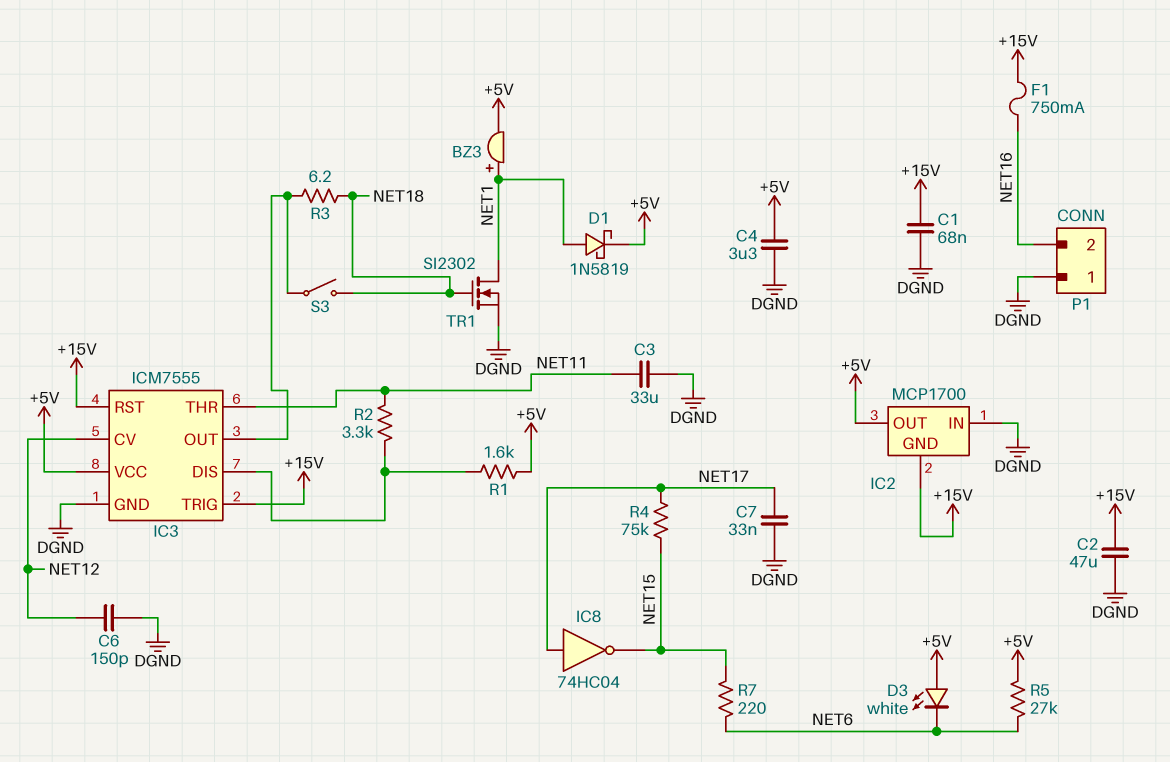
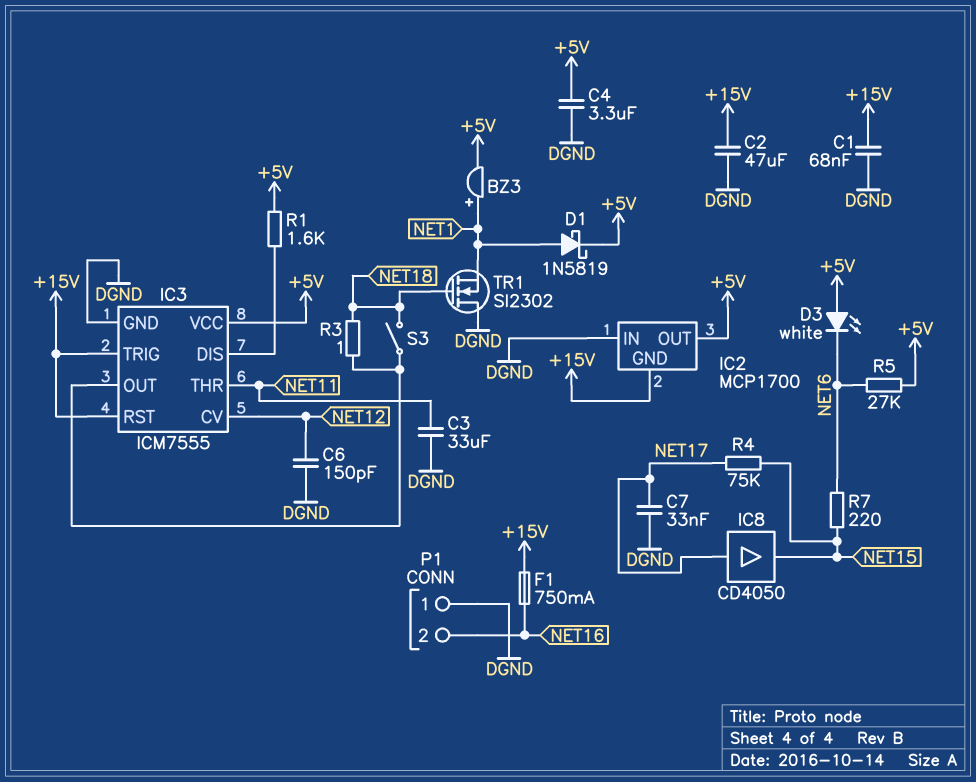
IC8: NOT 74HC04 (in NET17, out NET15) -> buffer CD4050 (in NET17, out NET15)
R2: 3.3k (IC3/DIS, NET11) -> none
R3: 6.2 (IC3/OUT, NET18) -> 1 (IC3/OUT, NET18)
TR1: NMOS SI2302 (G NET18, D NET1, S DGND) -> NMOS SI2302 (G NET18, D DGND, S NET1)

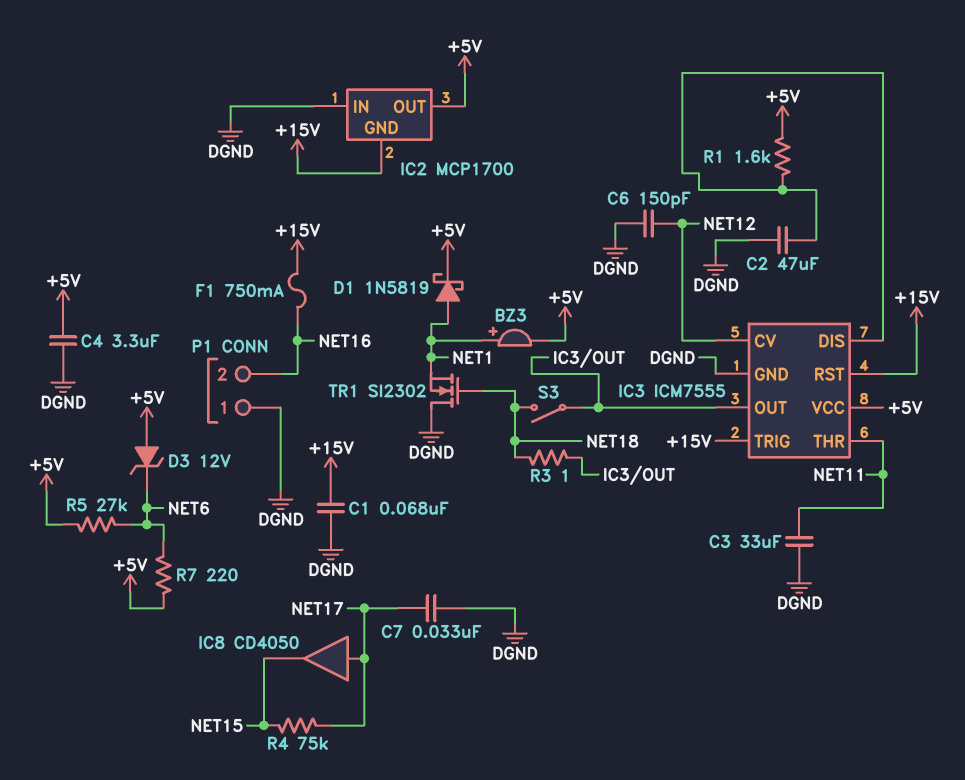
C2: 47uF (+15V, DGND) -> 47uF (DGND, IC3/DIS)
D3: LED white (A +5V, K NET6) -> zener 12V (A +5V, K NET6)
R7: 220 (NET6, NET15) -> 220 (+5V, NET6)

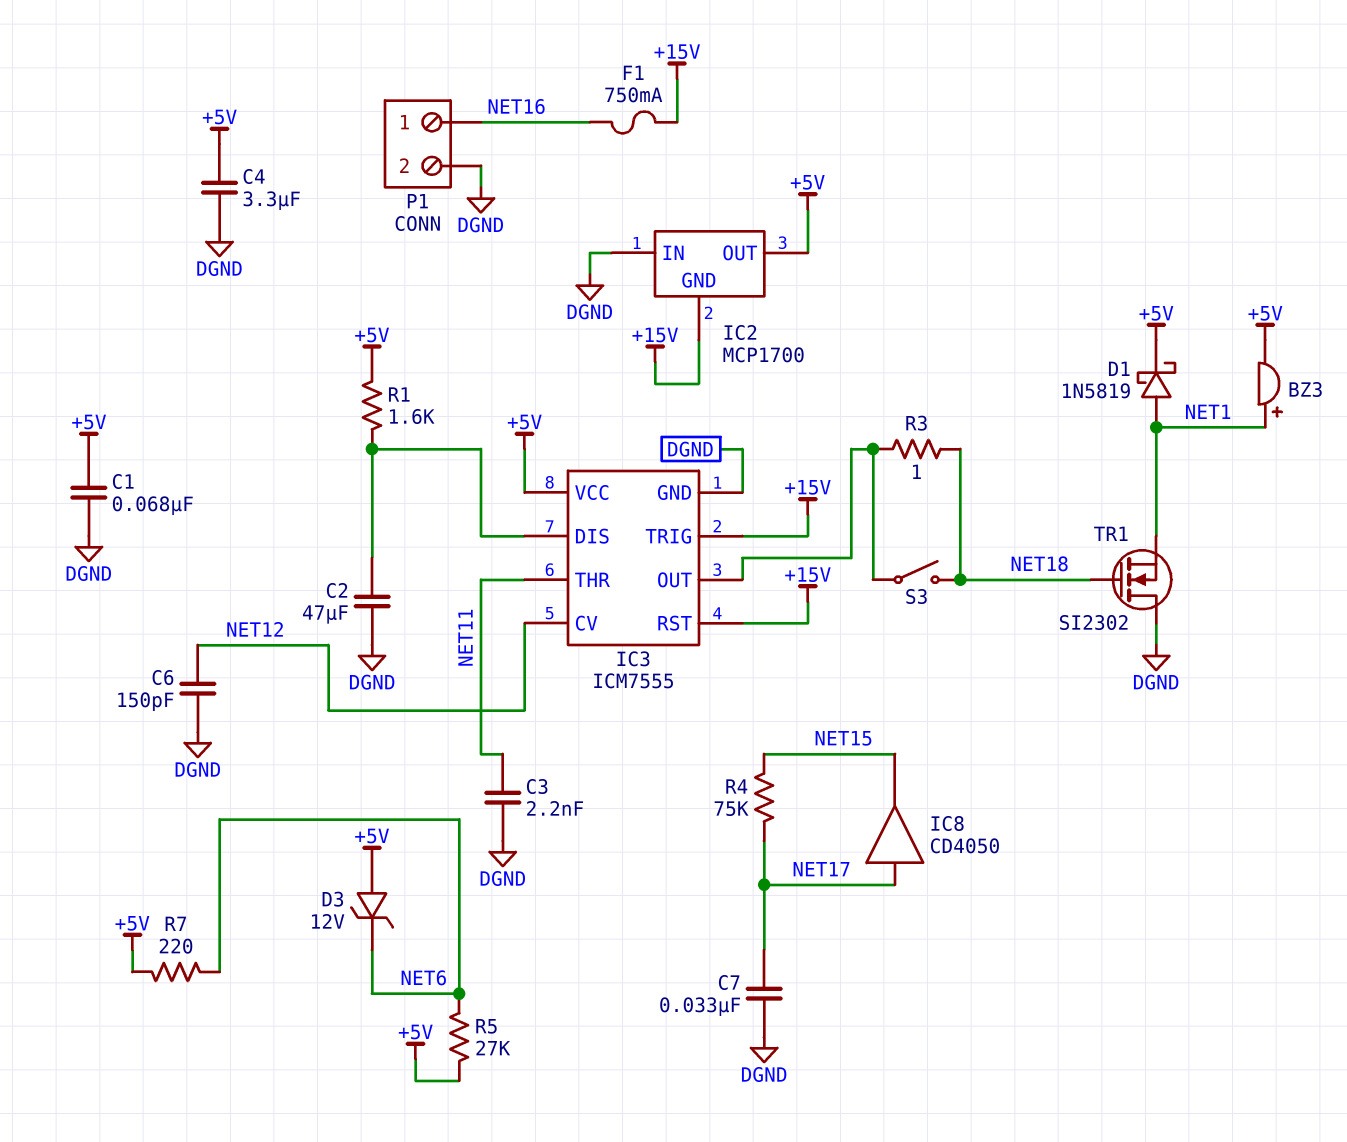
C1: 68nF (+15V, DGND) -> 68nF (+5V, DGND)
C3: 33uF (DGND, NET11) -> 2.2nF (DGND, NET11)
P1 pin 1: DGND -> NET16
P1 pin 2: NET16 -> DGND

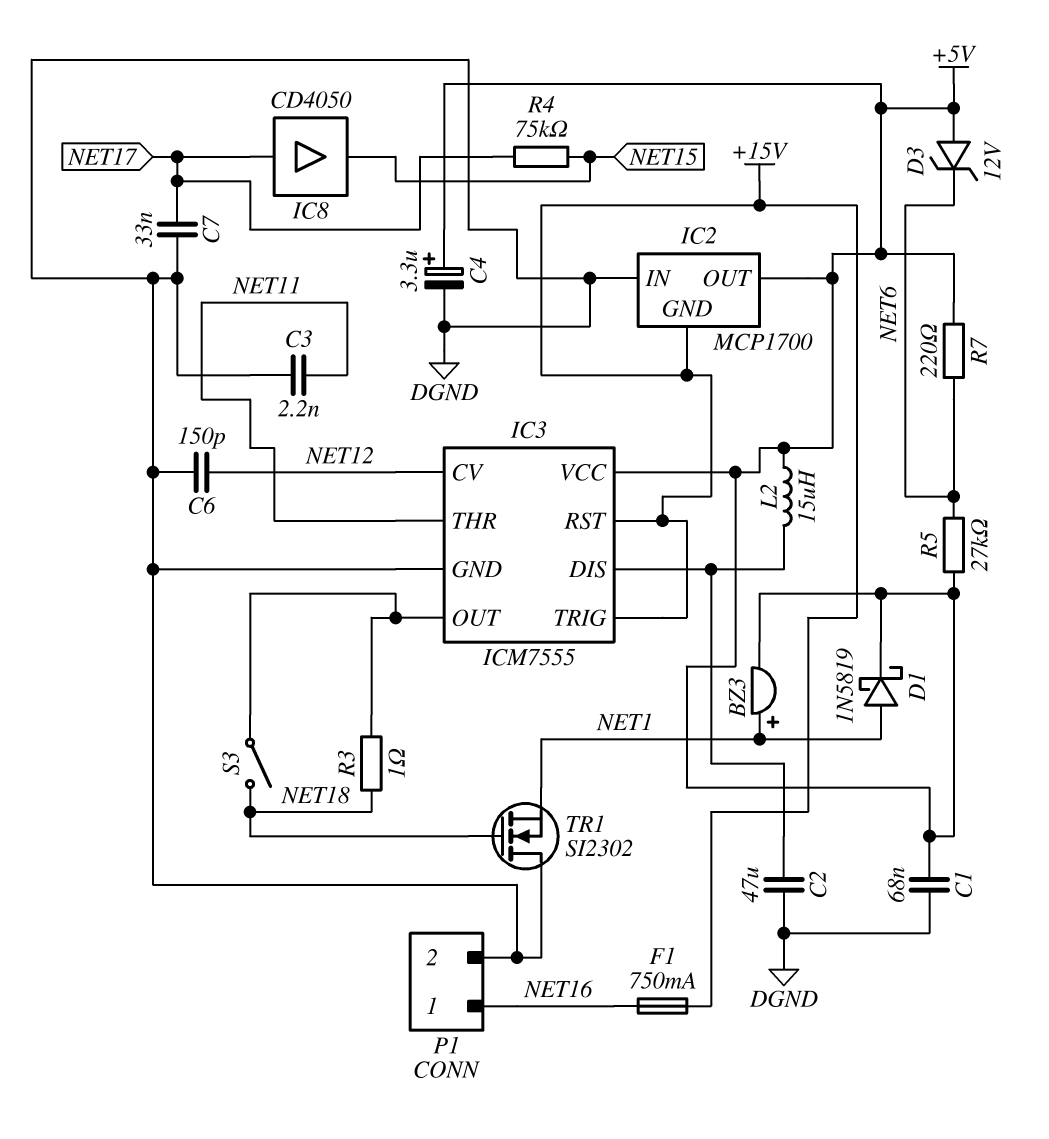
C4: 3.3uF (+5V, DGND) -> 3.3uF (plus +5V, minus DGND)
L2: none -> 15uH (+5V, IC3/DIS)
R1: 1.6k (+5V, IC3/DIS) -> none

